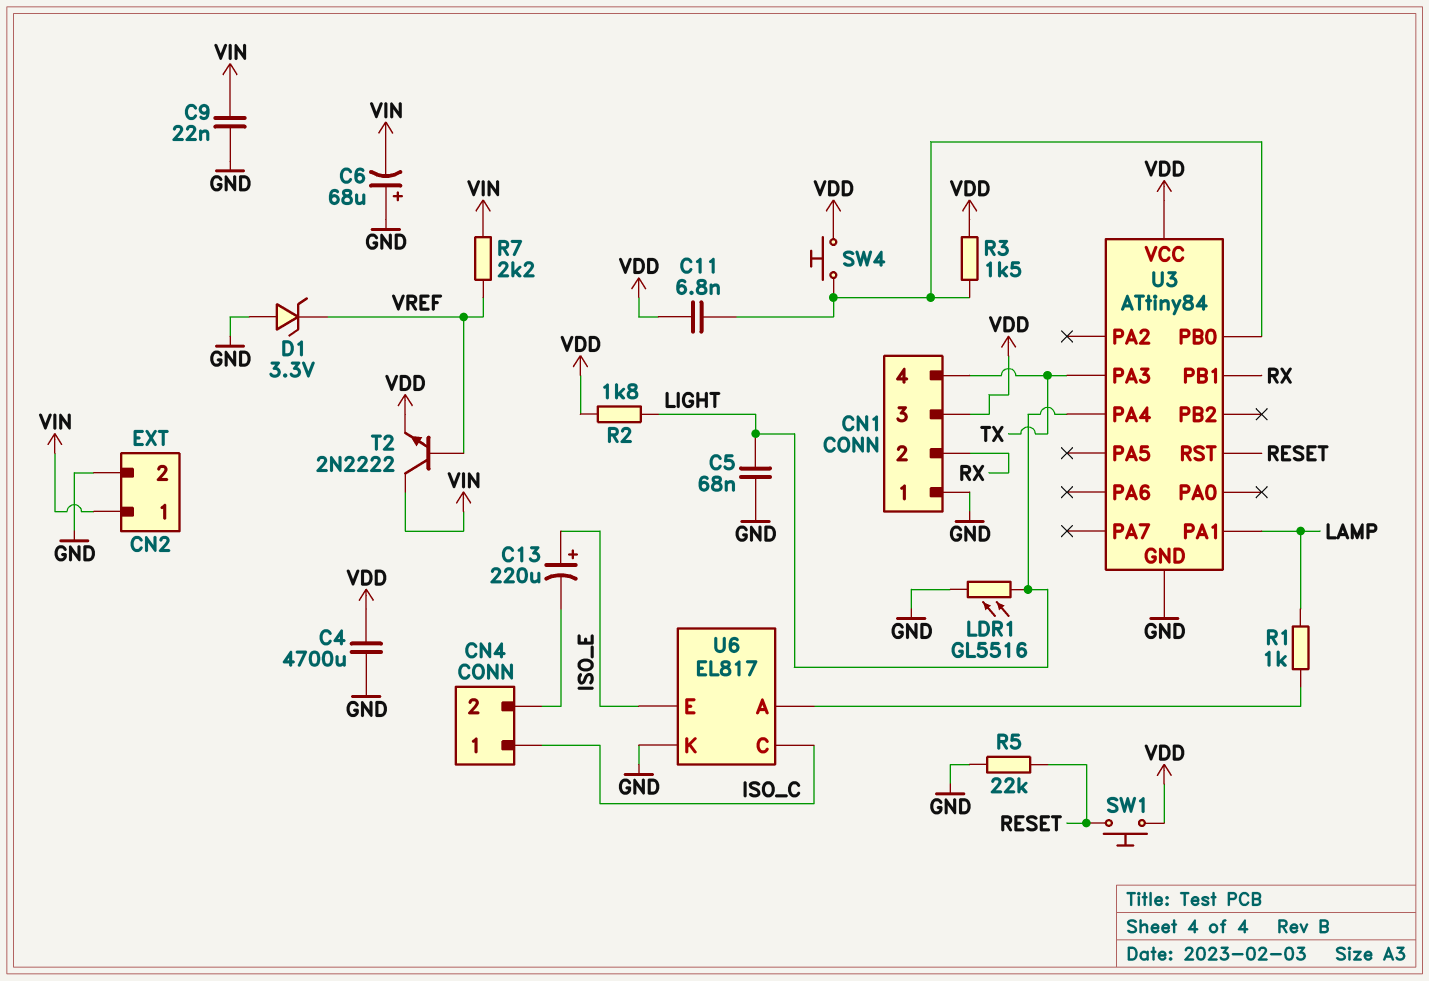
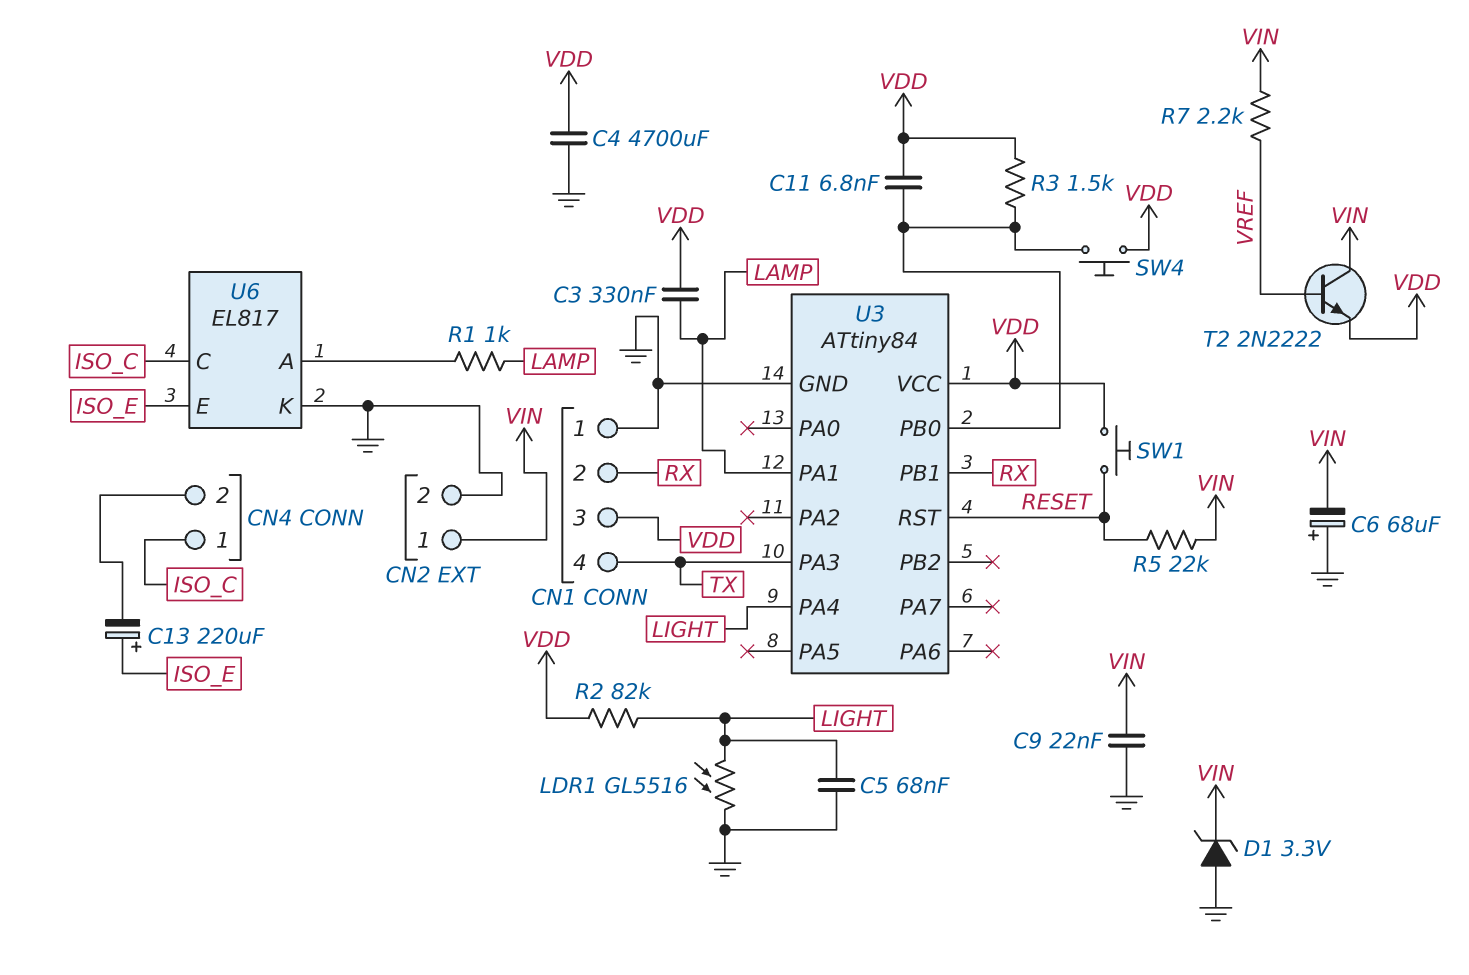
C3: none -> 330nF (LAMP, VDD)
D1: zener 3.3V (A GND, K VREF) -> zener 3.3V (A GND, K VIN)
R2: 1.8k (LIGHT, VDD) -> 82k (LIGHT, VDD)
R5: 22k (GND, RESET) -> 22k (RESET, VIN)

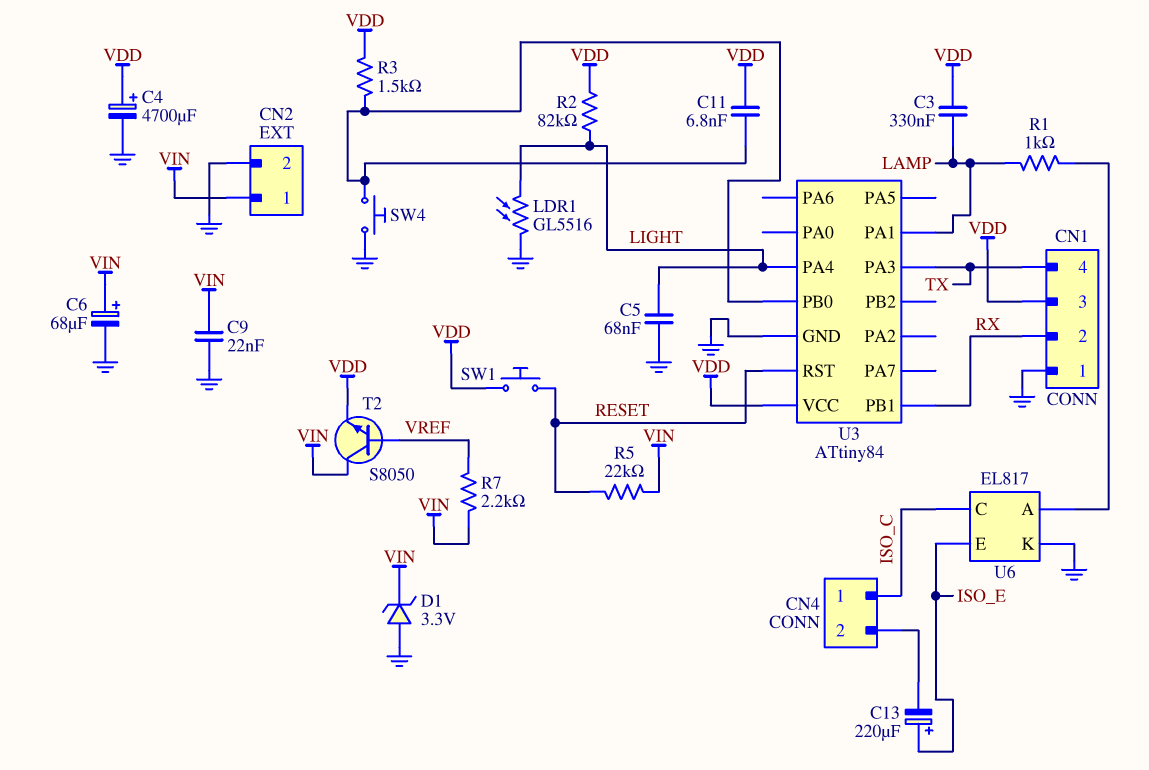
C4: 4700uF (GND, VDD) -> 4700uF (plus VDD, minus GND)
C6: 68uF (plus GND, minus VIN) -> 68uF (plus VIN, minus GND)
SW4: button (U3/PB0, VDD) -> button (GND, U3/PB0)
T2: NPN 2N2222 (B VREF, C VIN, E VDD) -> NPN S8050 (B VREF, C VIN, E VDD)

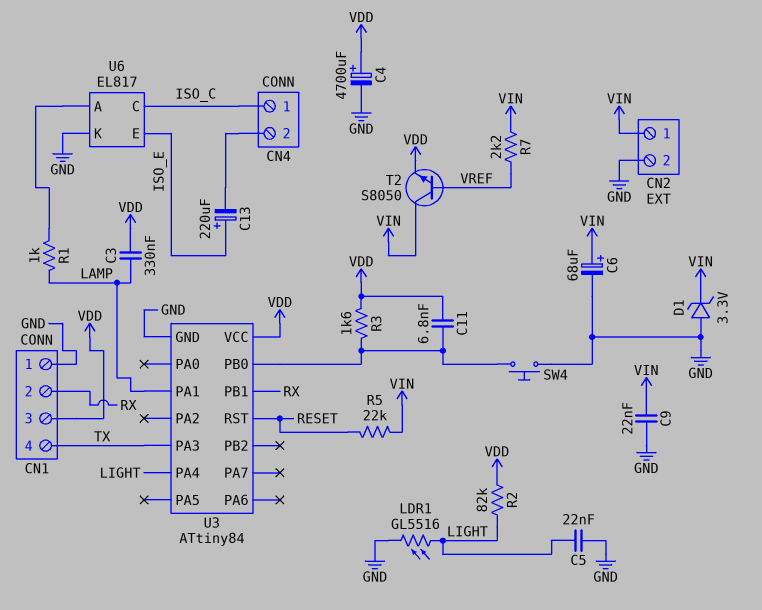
C5: 68nF (GND, LIGHT) -> 22nF (GND, LIGHT)
R3: 1.5k (U3/PB0, VDD) -> 1.6k (U3/PB0, VDD)
SW1: button (RESET, VDD) -> none

